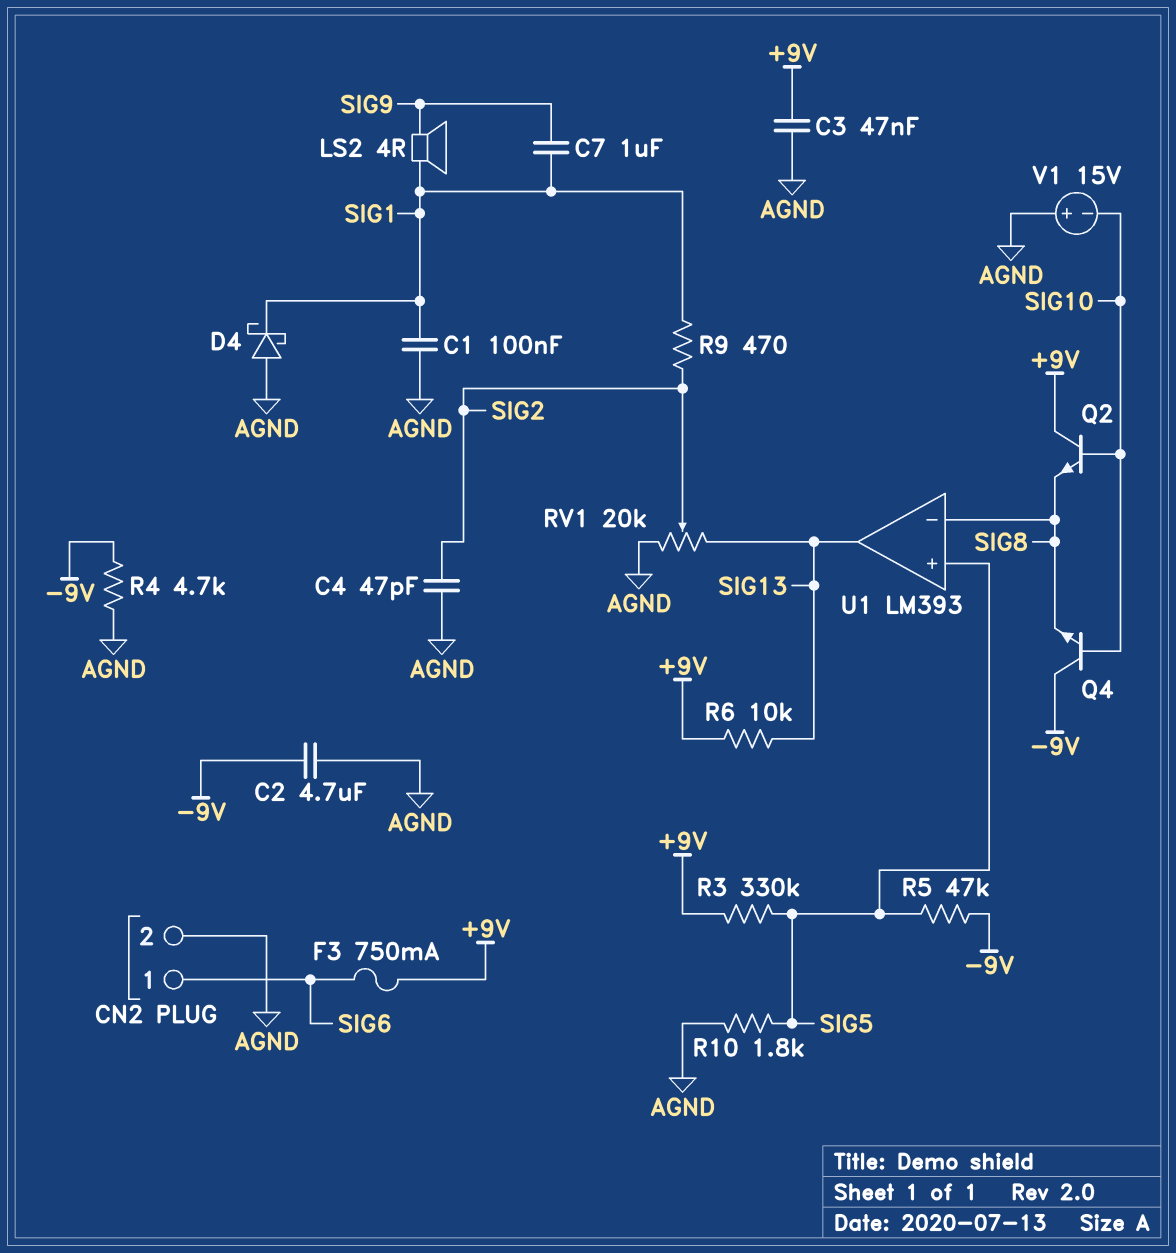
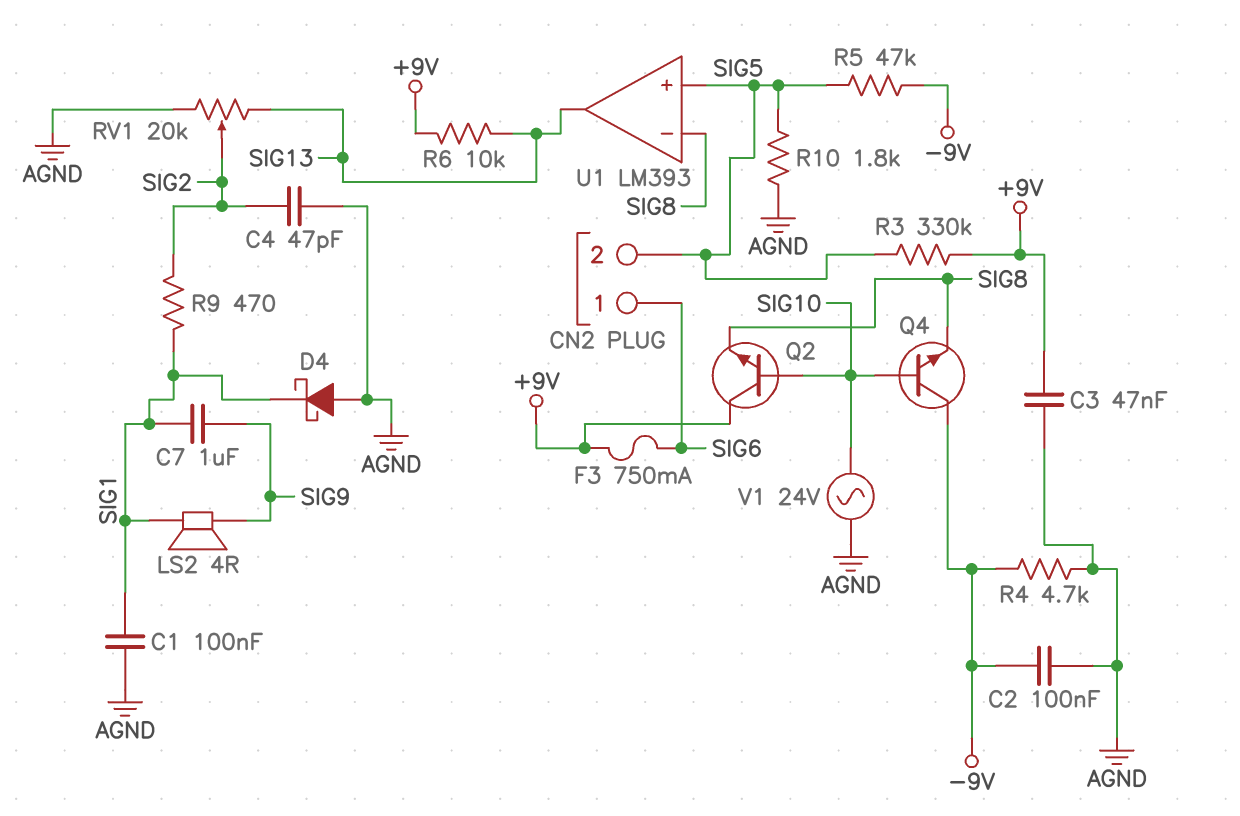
C2: 4.7uF (-9V, AGND) -> 100nF (-9V, AGND)
CN2 pin 2: AGND -> SIG5
V1: 15V (plus AGND, minus SIG10) -> AC 24V (AGND, SIG10)

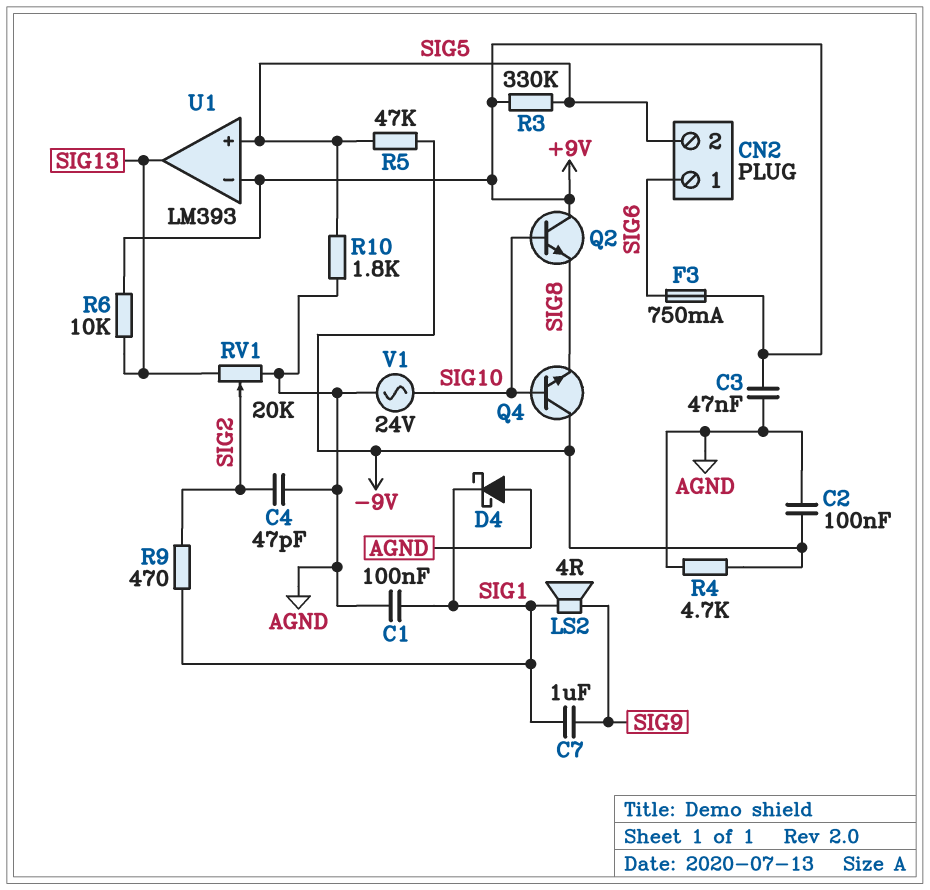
U1 pin in-: SIG8 -> +9V

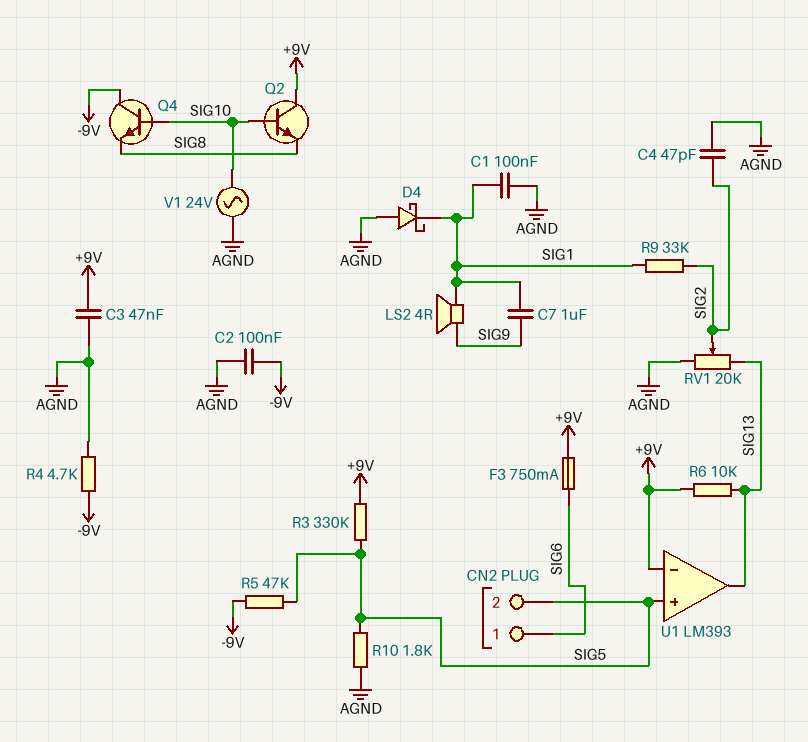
R9: 470 (SIG1, SIG2) -> 33k (SIG1, SIG2)

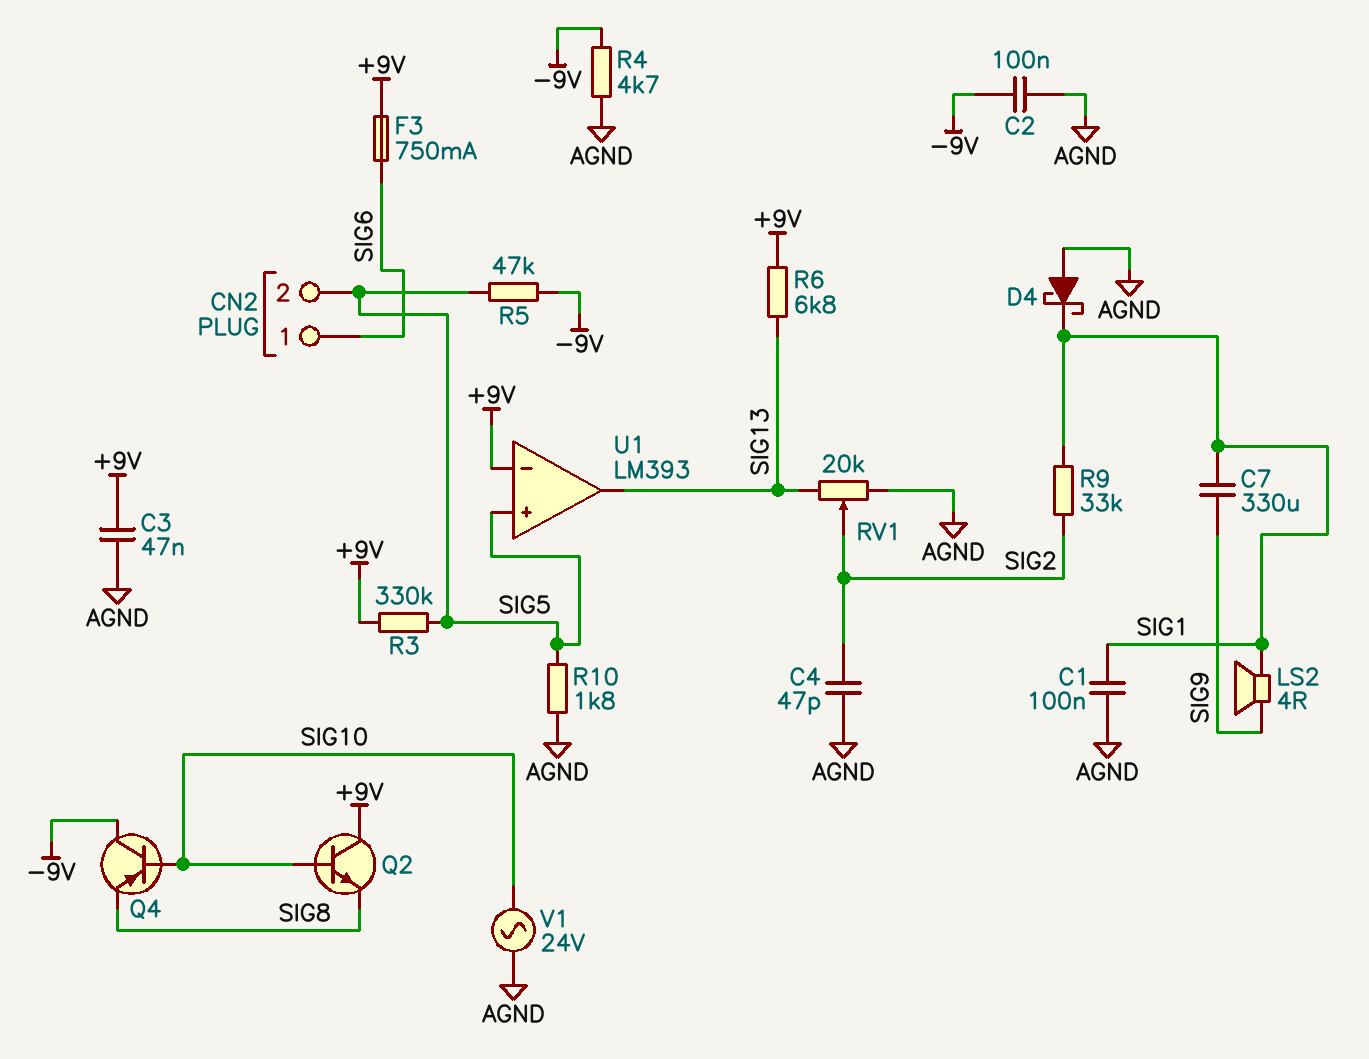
C7: 1uF (SIG1, SIG9) -> 330uF (SIG1, SIG9)
Q4: NPN (B SIG10, C -9V, E SIG8) -> PNP (B SIG10, C -9V, E SIG8)
R6: 10k (+9V, SIG13) -> 6.8k (+9V, SIG13)

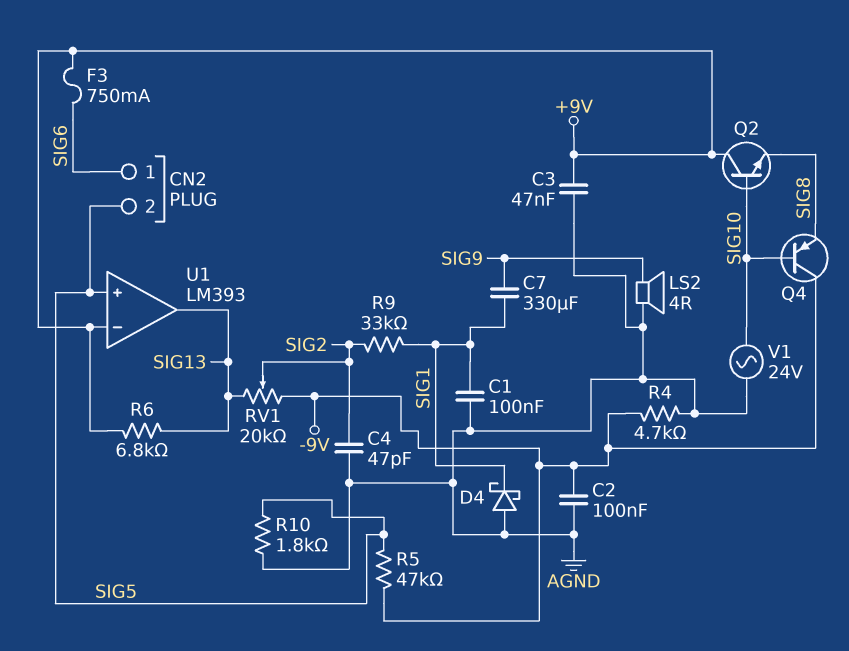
LS2: speaker 4R (SIG1, SIG9) -> speaker 4R (AGND, SIG9)
R3: 330k (+9V, SIG5) -> none
RV1: 20k (AGND, SIG13, wiper SIG2) -> 20k (-9V, SIG13, wiper SIG2)

